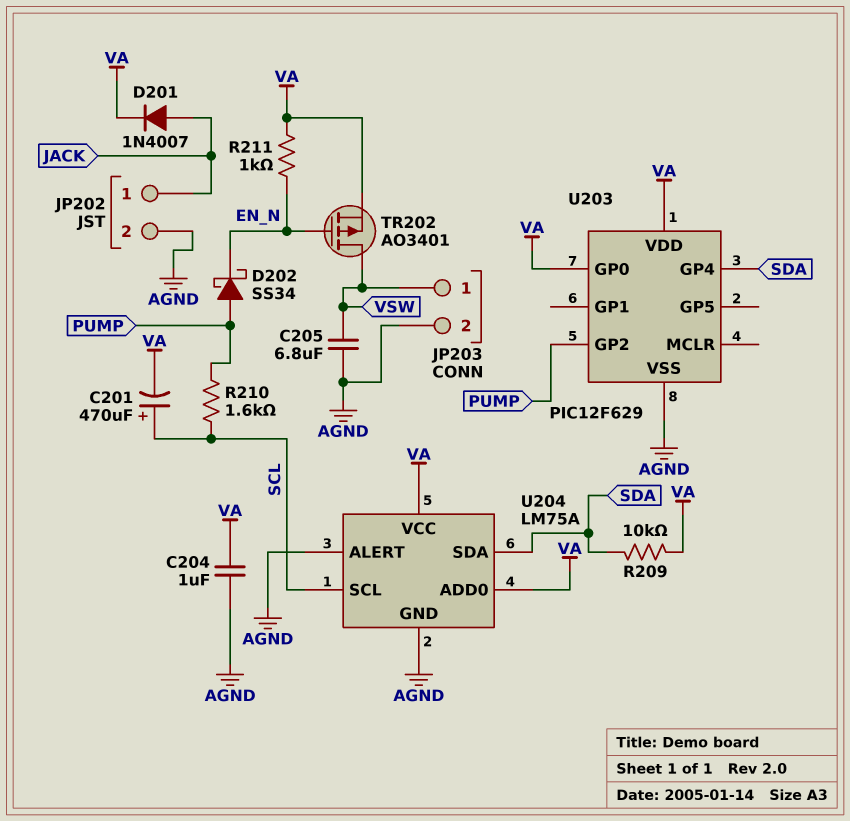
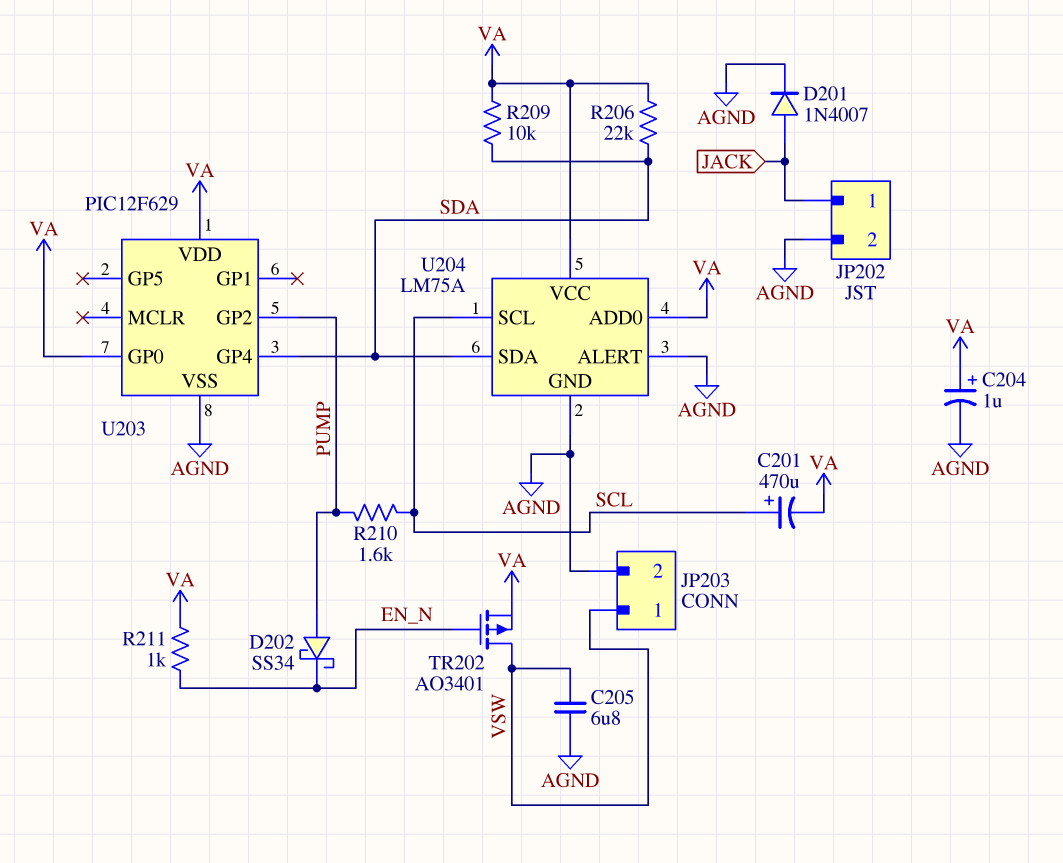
C204: 1uF (AGND, VA) -> 1uF (plus VA, minus AGND)
D201: diode 1N4007 (A JACK, K VA) -> diode 1N4007 (A JACK, K AGND)
R206: none -> 22k (SDA, VA)

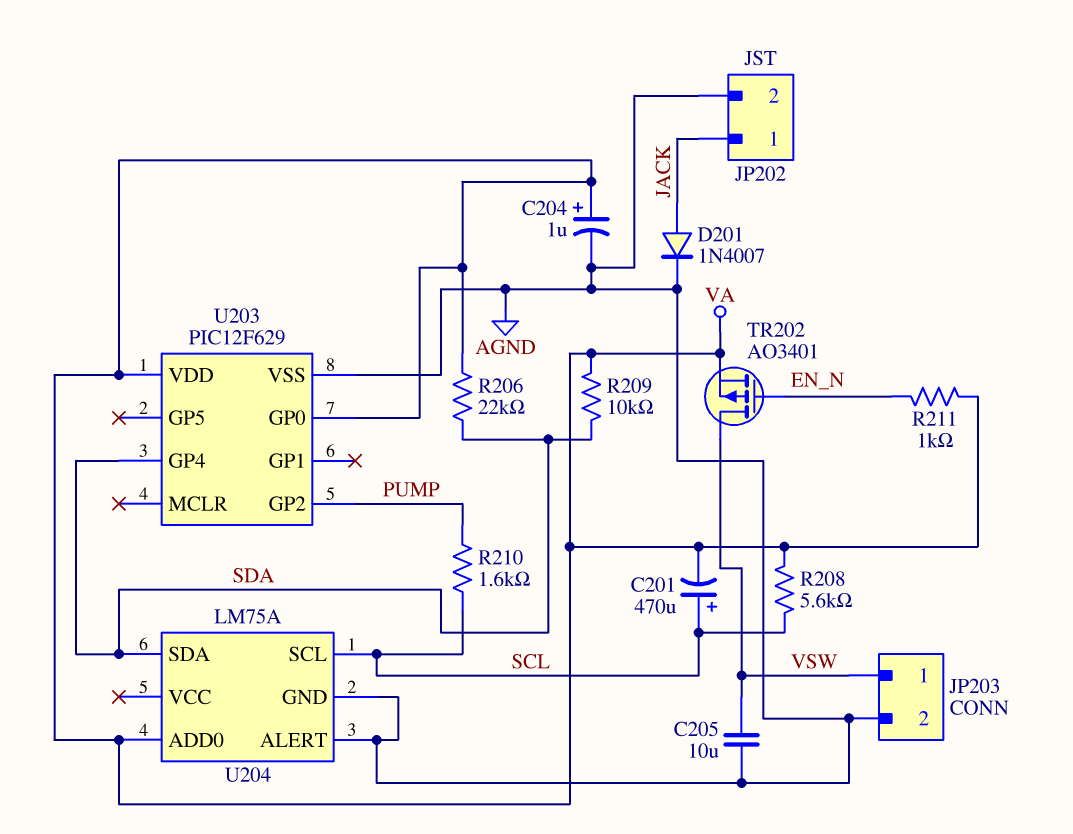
C205: 6.8uF (AGND, VSW) -> 10uF (AGND, VSW)
D202: schottky SS34 (A PUMP, K EN_N) -> none
R208: none -> 5.6k (SCL, VA)
U204 pin VCC: VA -> none

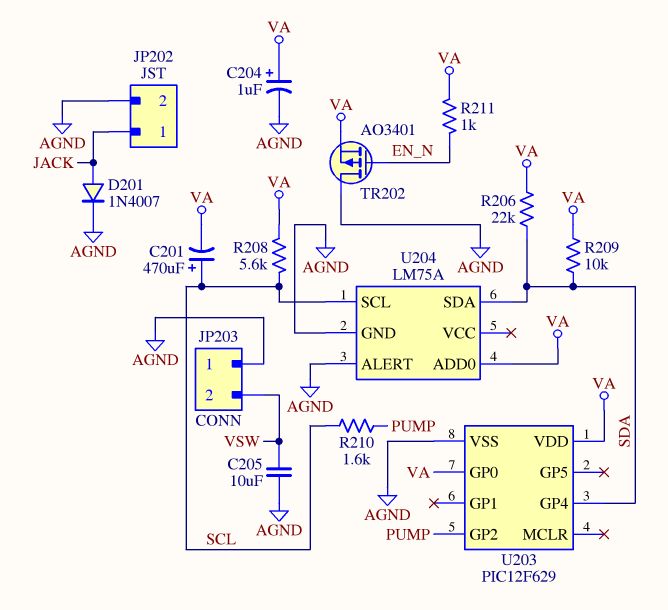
JP203 pin 1: VSW -> AGND
JP203 pin 2: AGND -> VSW
TR202: PMOS AO3401 (G EN_N, D VSW, S VA) -> PMOS AO3401 (G EN_N, D AGND, S VA)

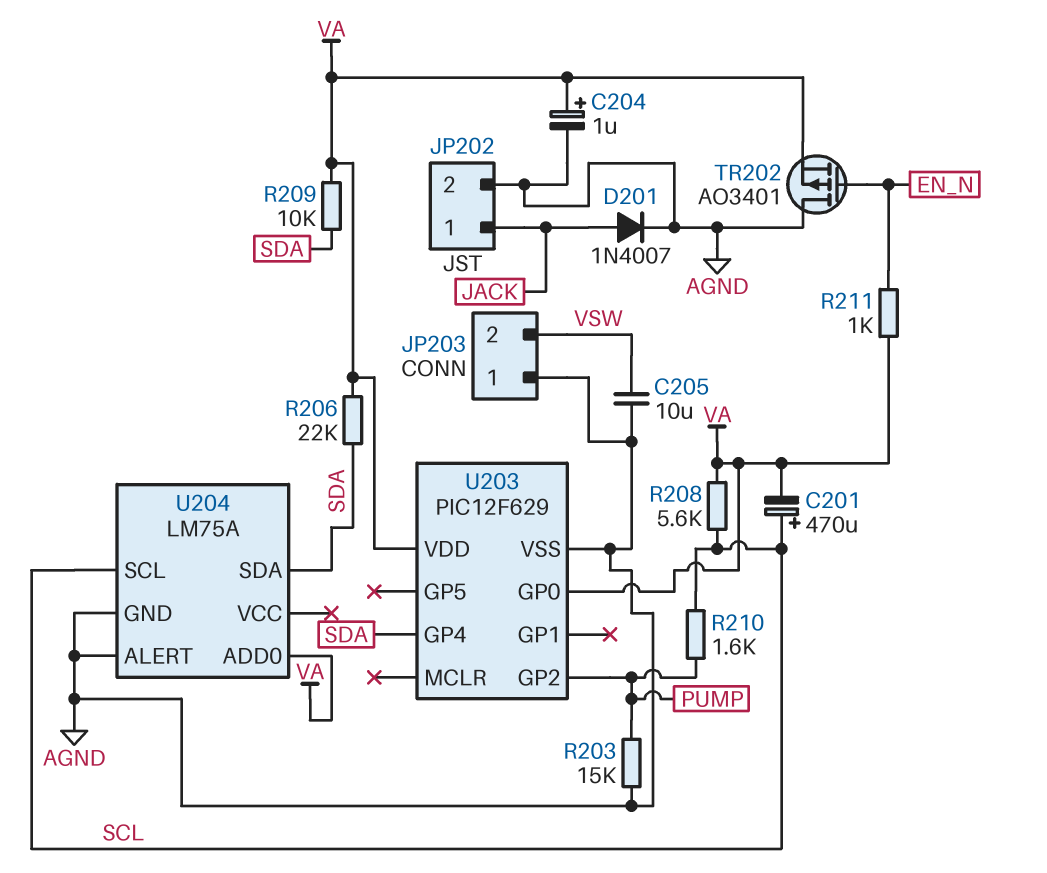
R203: none -> 15k (AGND, PUMP)

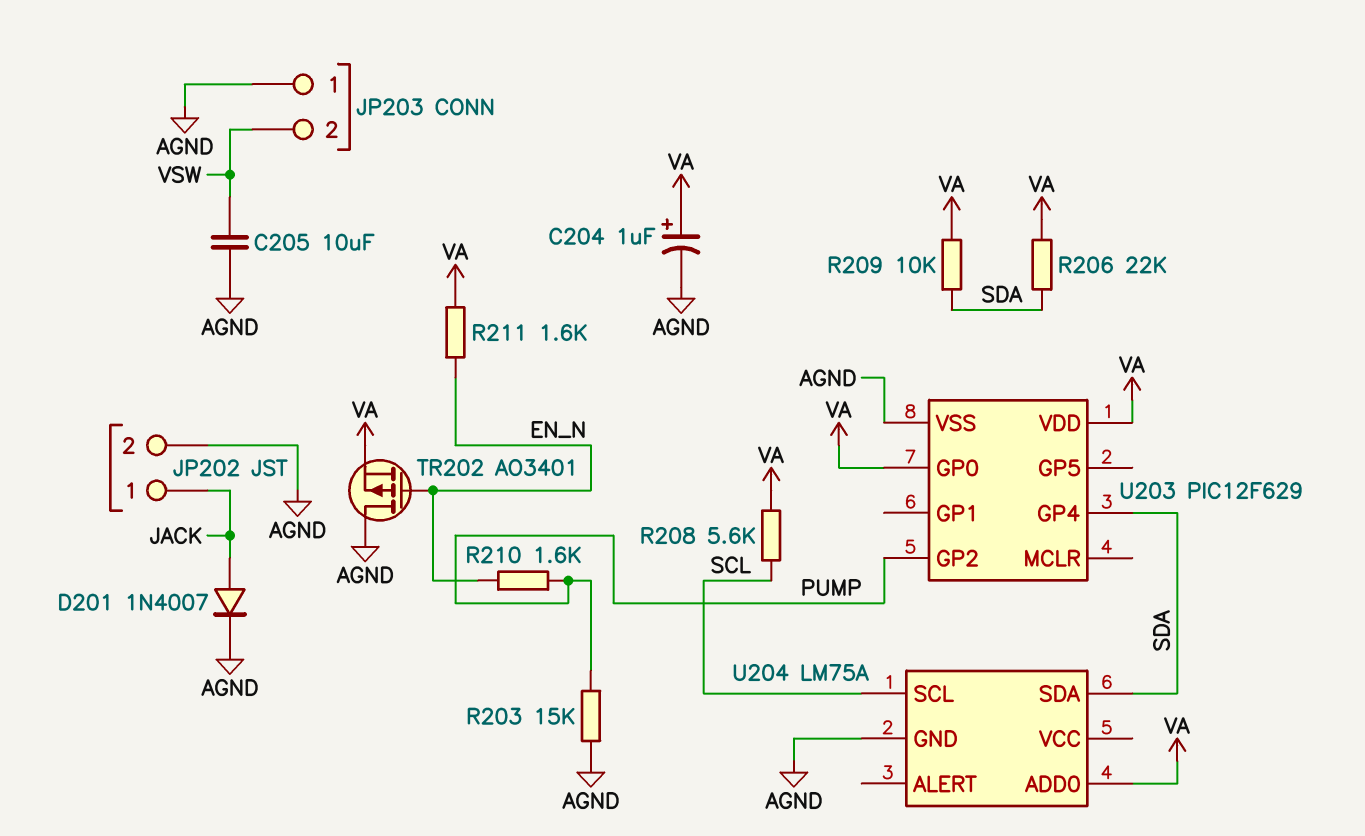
C201: 470uF (plus SCL, minus VA) -> none
R210: 1.6k (PUMP, SCL) -> 1.6k (EN_N, PUMP)
R211: 1k (EN_N, VA) -> 1.6k (EN_N, VA)
U204 pin ALERT: AGND -> none

